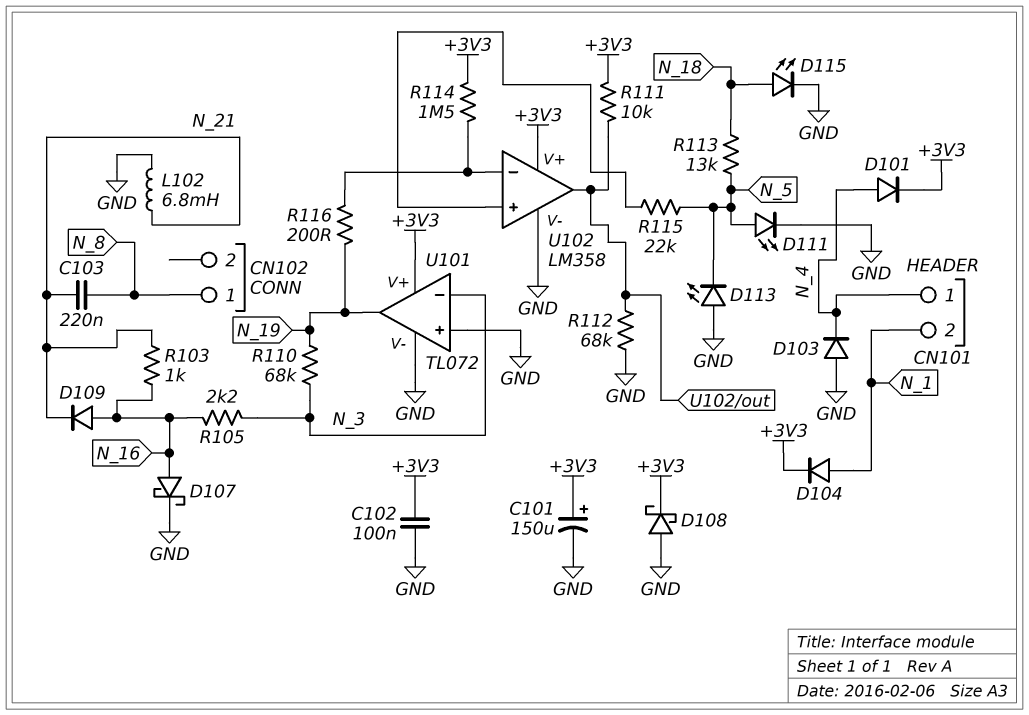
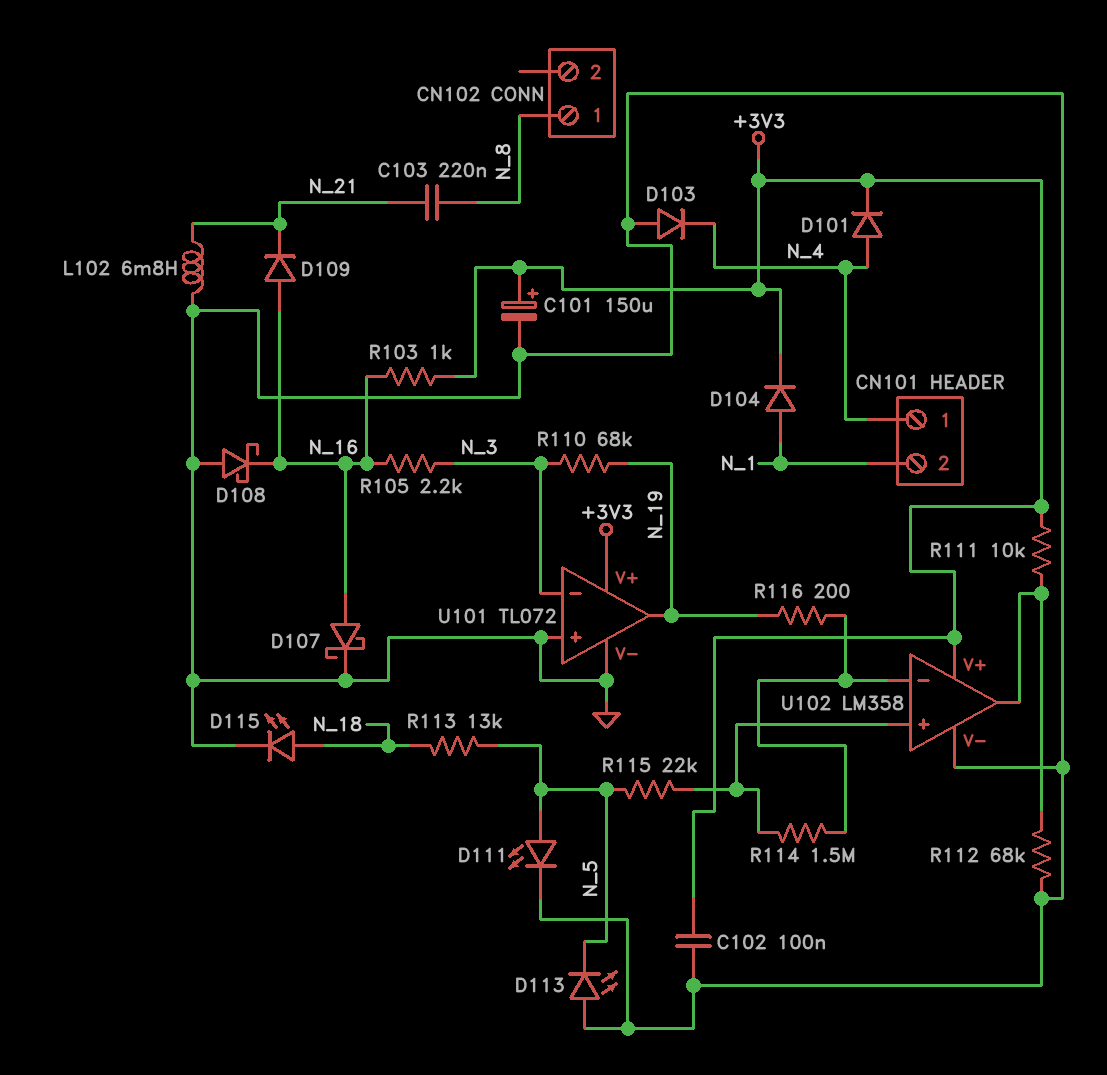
D108: schottky (A GND, K +3V3) -> schottky (A GND, K N_16)
R103: 1k (N_16, N_21) -> 1k (+3V3, N_16)
R114: 1.5M (+3V3, U102/in-) -> 1.5M (U102/in+, U102/in-)

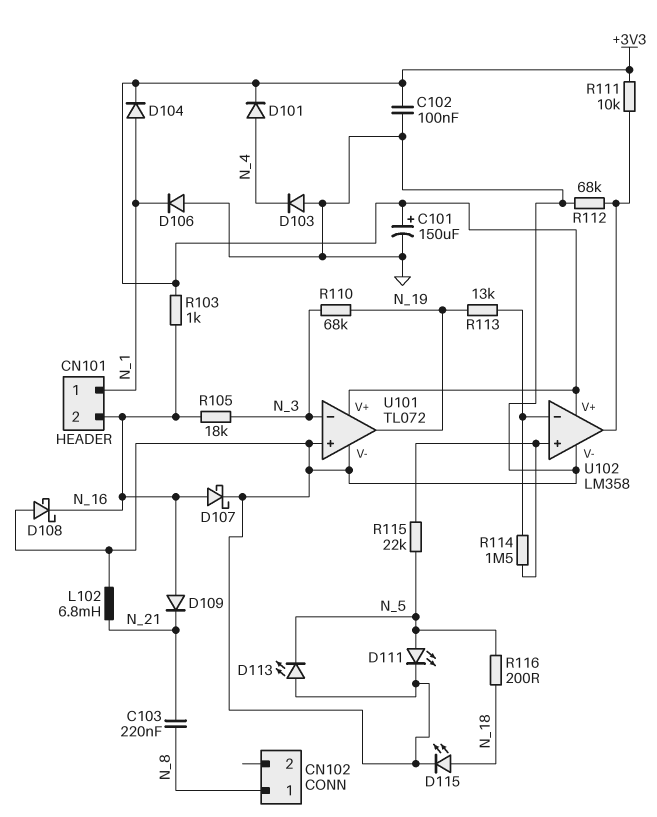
CN101 pin 1: N_4 -> N_1
CN101 pin 2: N_1 -> N_16
D106: none -> diode (A GND, K N_1)
R105: 2.2k (N_3, N_16) -> 18k (N_3, N_16)
R113: 13k (N_5, N_18) -> 13k (N_19, U102/in-)
R116: 200 (N_19, U102/in-) -> 200 (N_5, N_18)

